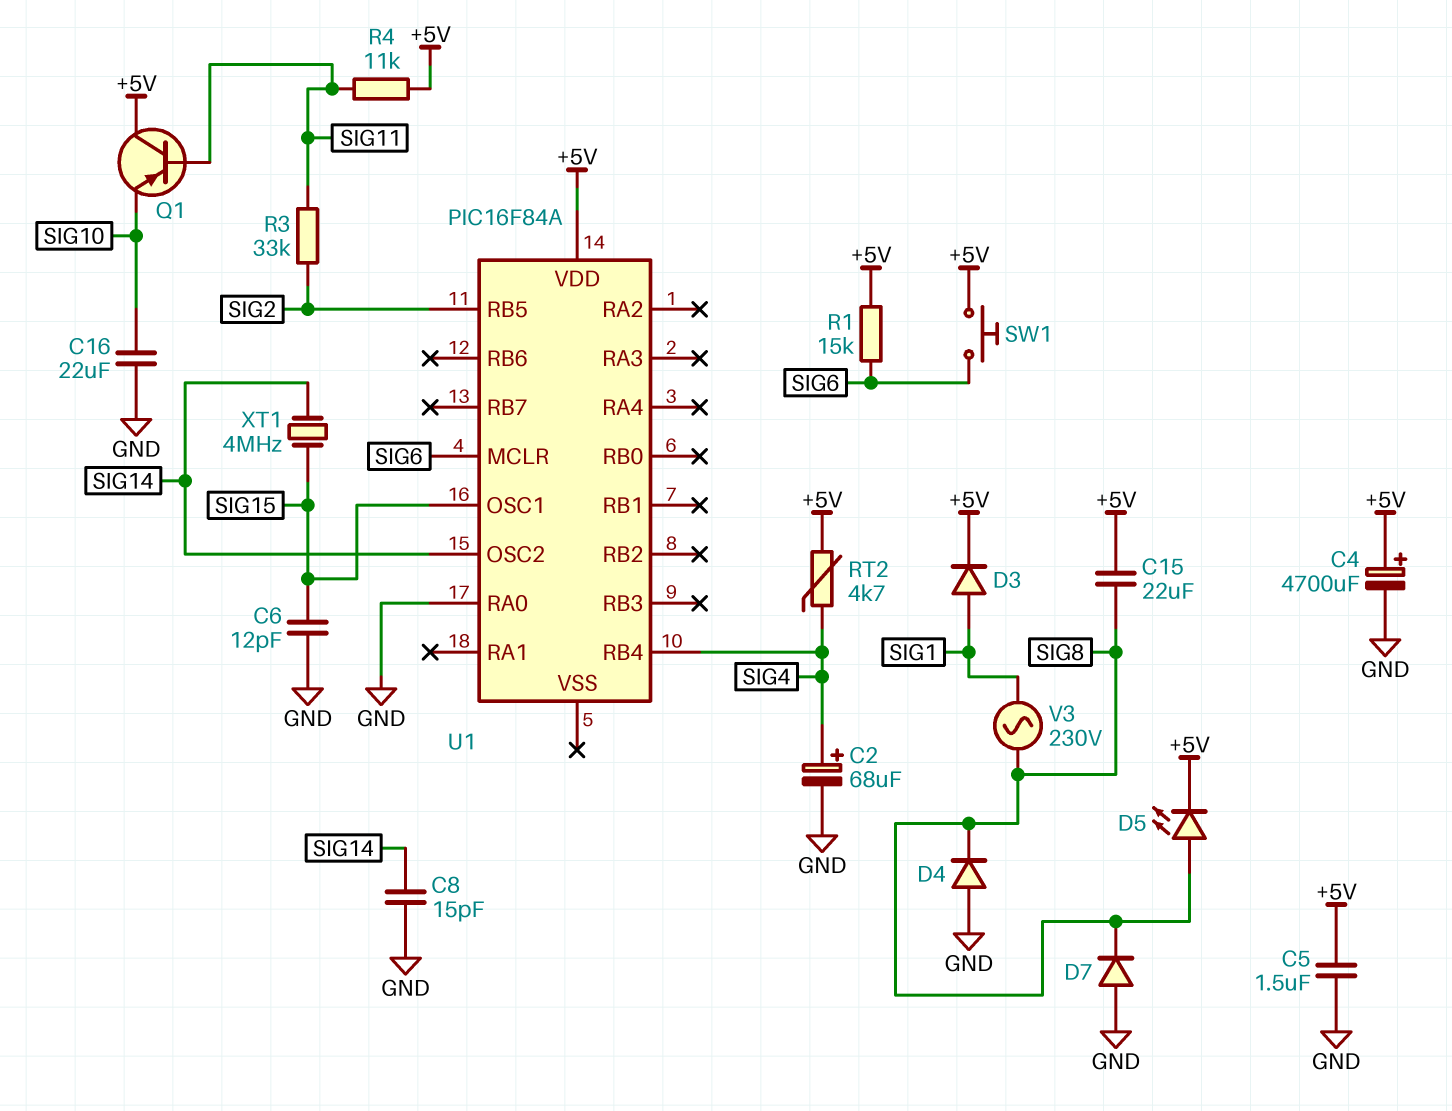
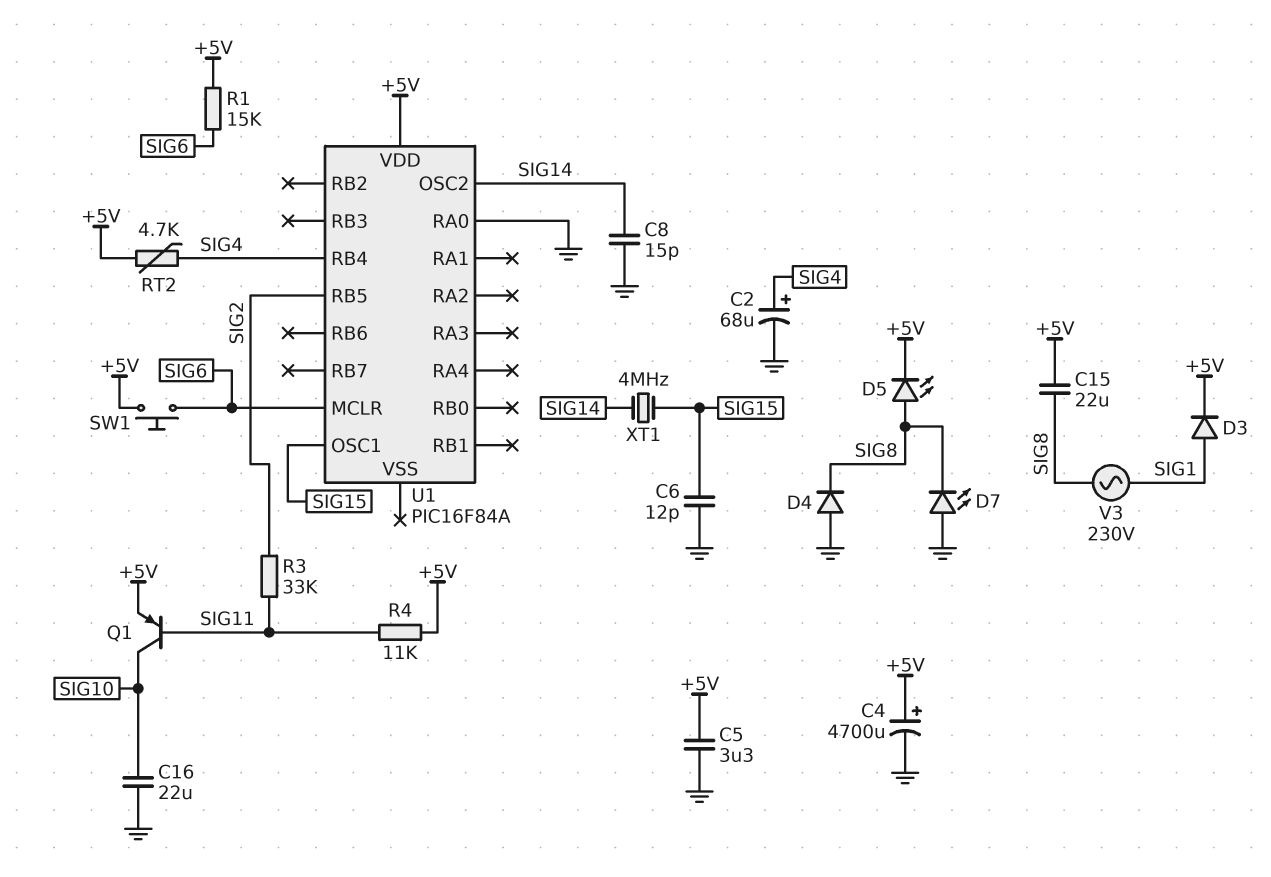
C5: 1.5uF (+5V, GND) -> 3.3uF (+5V, GND)
D7: diode (A GND, K SIG8) -> LED (A GND, K SIG8)
Q1: PNP (B SIG11, C +5V, E SIG10) -> PNP (B SIG11, C SIG10, E +5V)

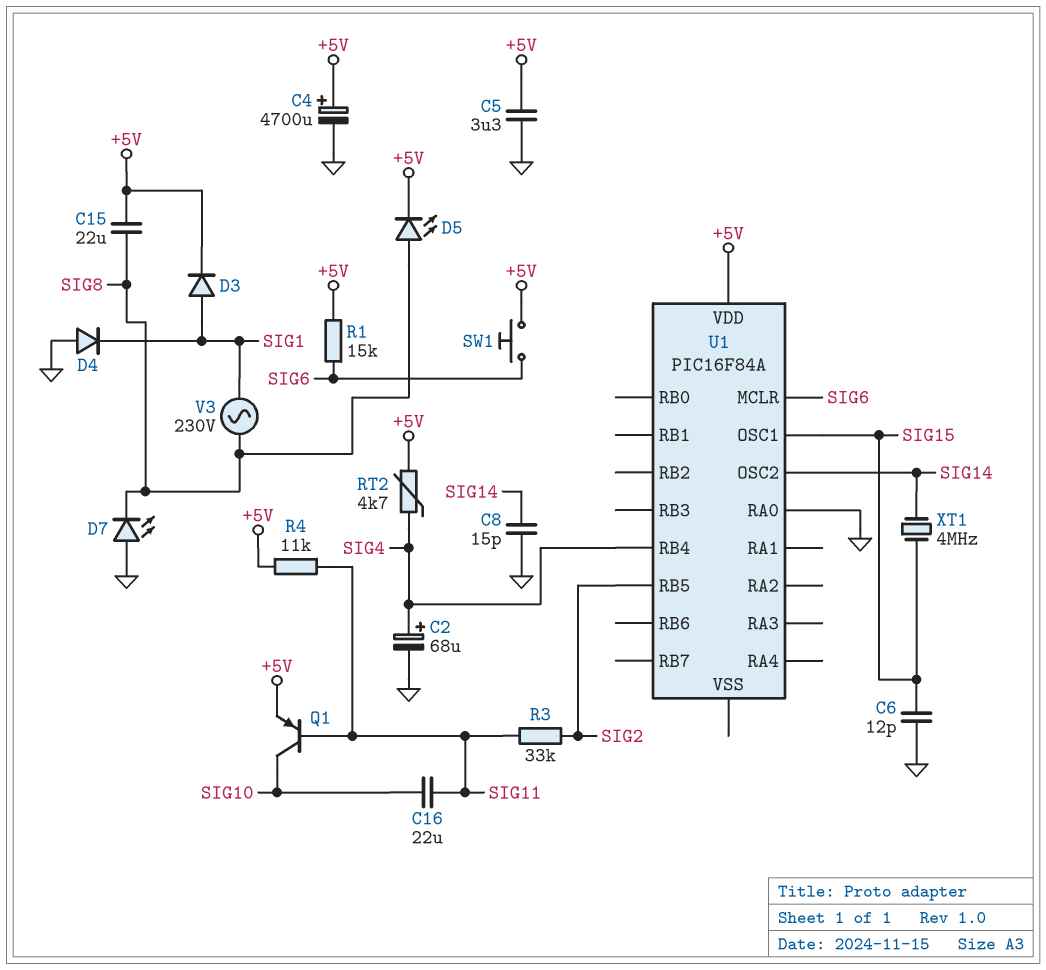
C16: 22uF (GND, SIG10) -> 22uF (SIG10, SIG11)
D4: diode (A GND, K SIG8) -> diode (A GND, K SIG1)

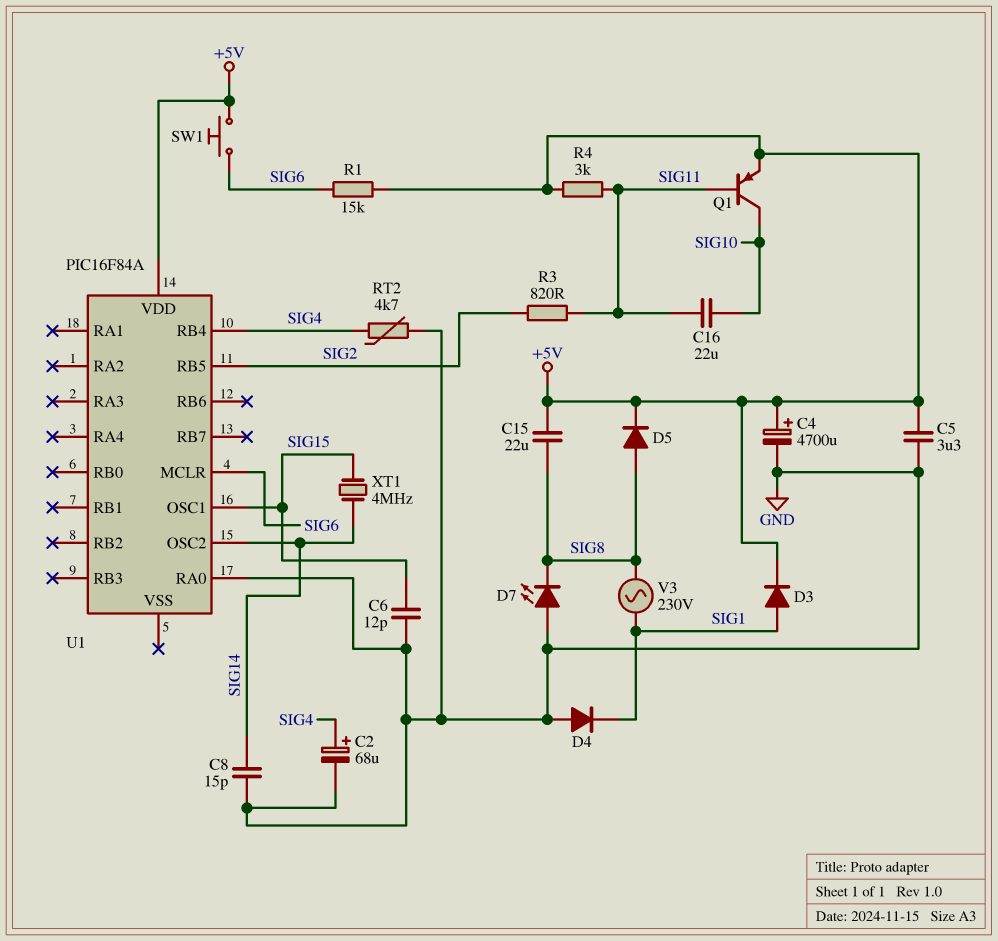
D5: LED (A SIG8, K +5V) -> diode (A SIG8, K +5V)
R3: 33k (SIG2, SIG11) -> 820 (SIG2, SIG11)
R4: 11k (+5V, SIG11) -> 3k (+5V, SIG11)
RT2: 4.7k (+5V, SIG4) -> 4.7k (GND, SIG4)

